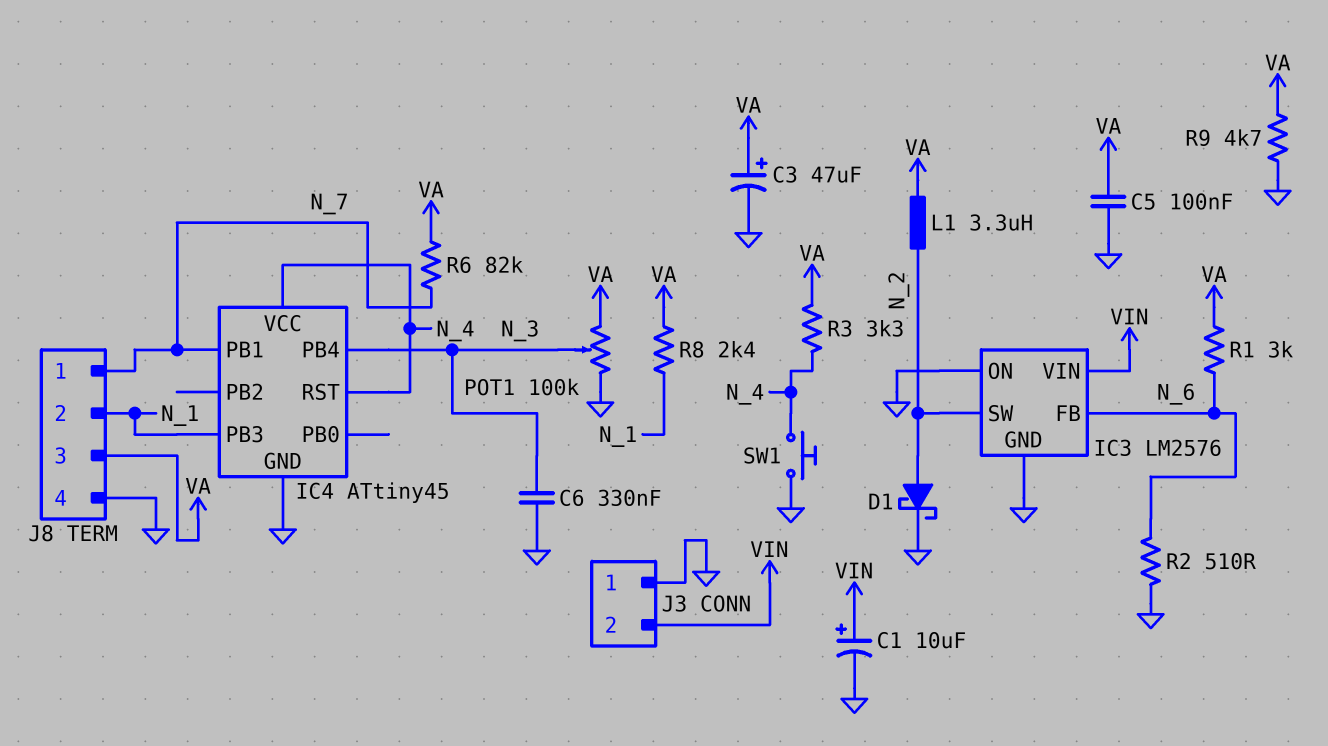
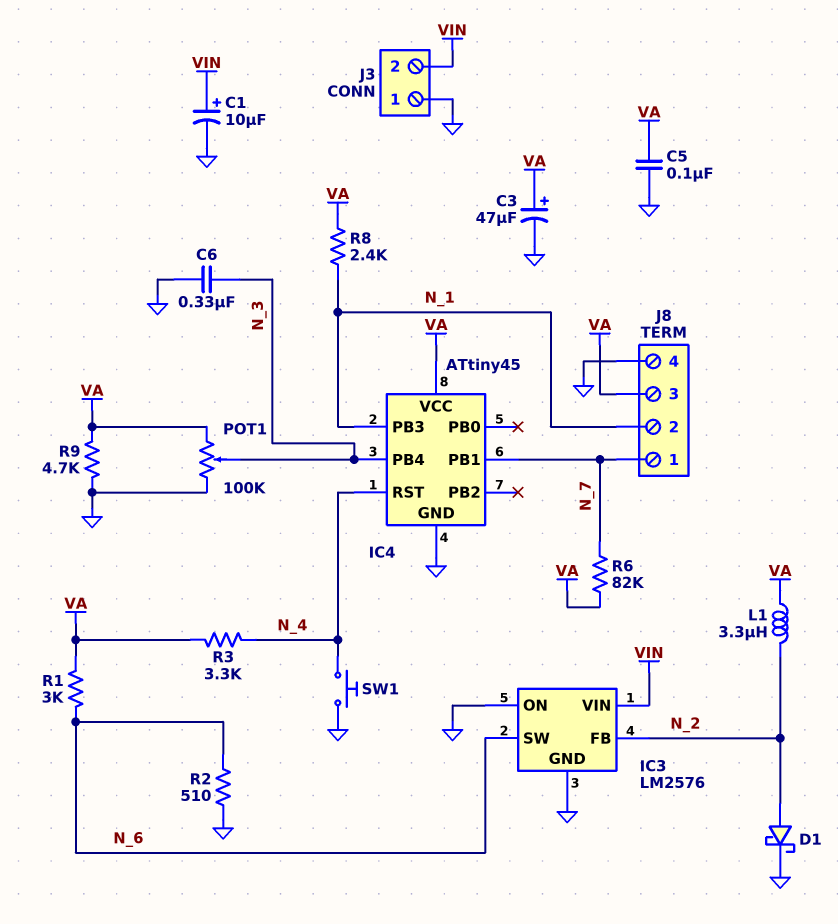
IC3 pin FB: N_6 -> N_2
IC3 pin SW: N_2 -> N_6
IC4 pin VCC: N_4 -> VA

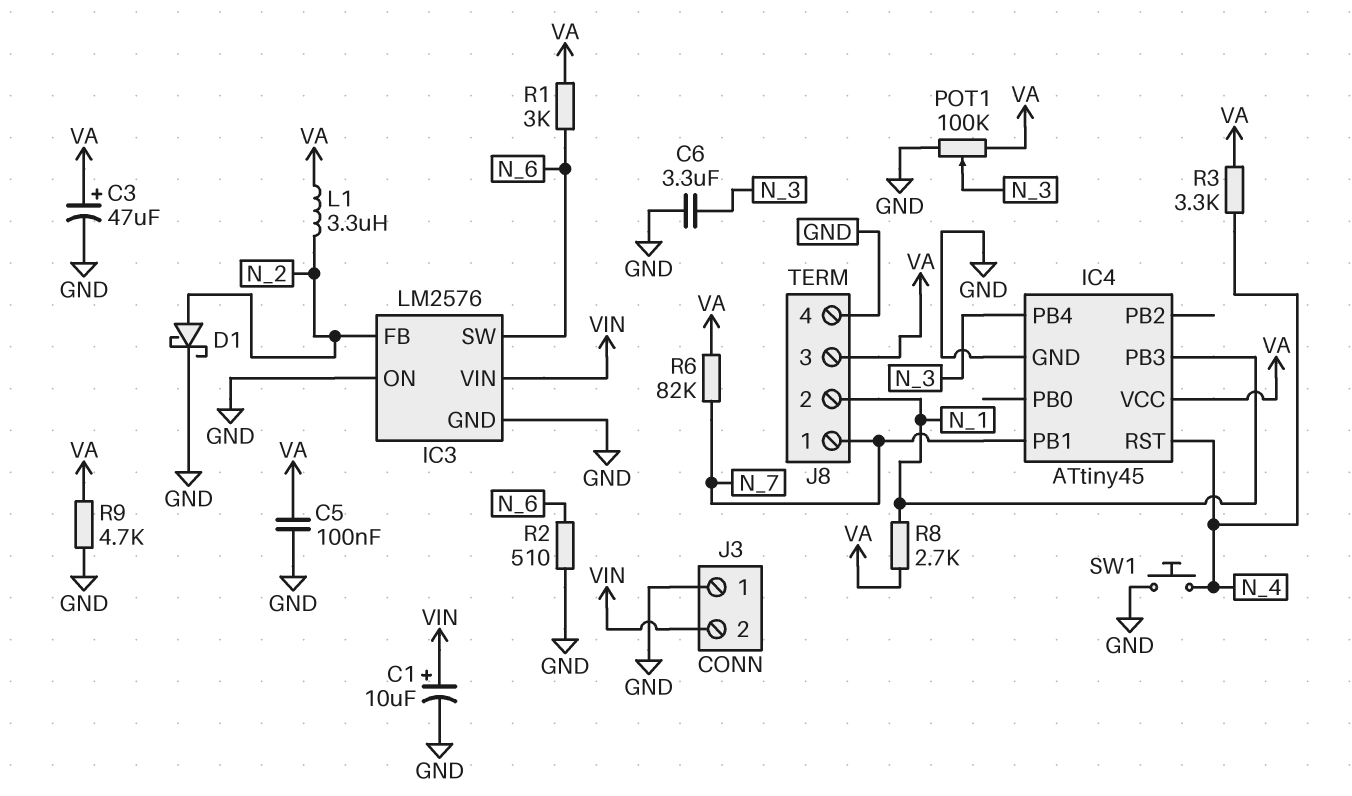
C6: 330nF (GND, N_3) -> 3.3uF (GND, N_3)
R8: 2.4k (N_1, VA) -> 2.7k (N_1, VA)

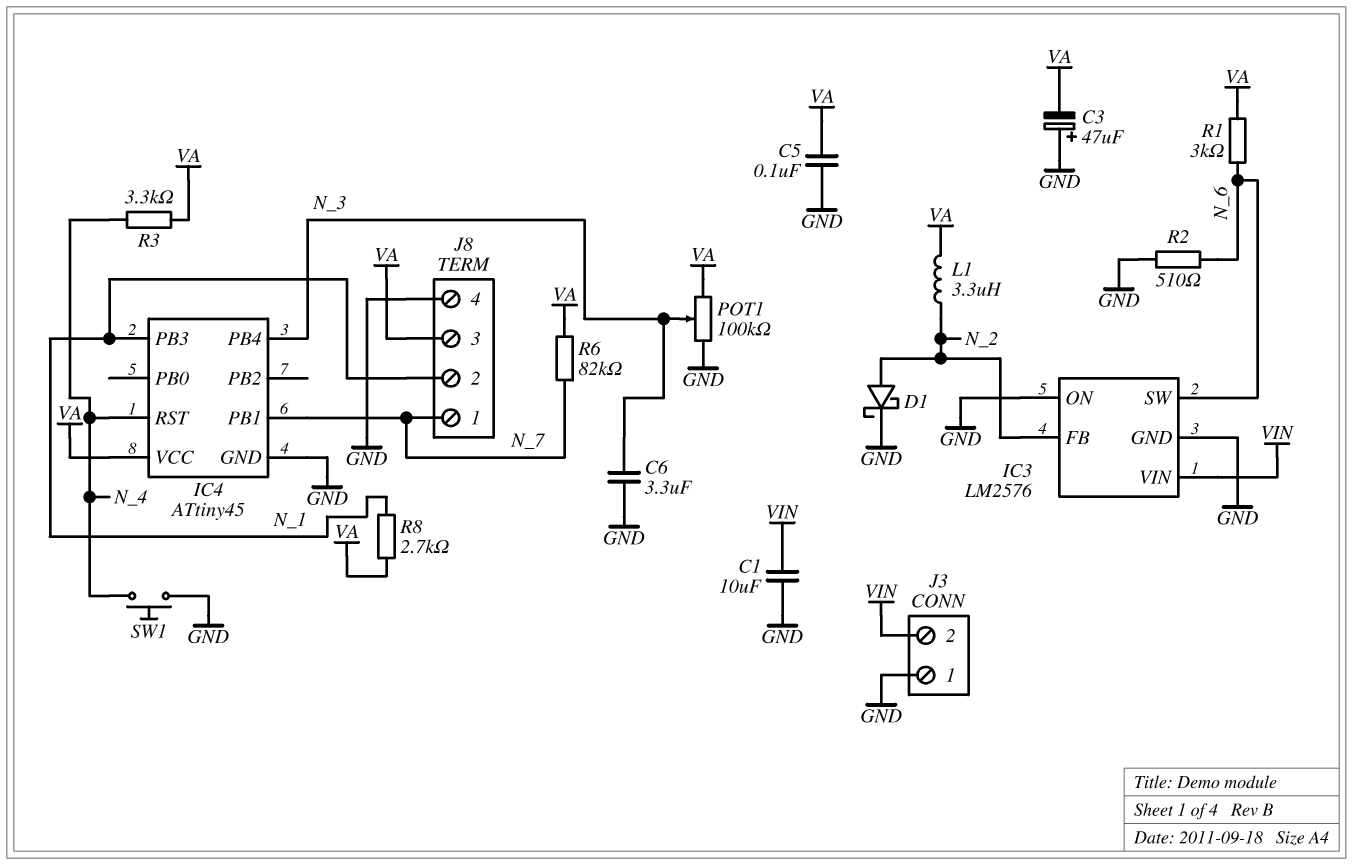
C1: 10uF (plus VIN, minus GND) -> 10uF (GND, VIN)
C3: 47uF (plus VA, minus GND) -> 47uF (plus GND, minus VA)
R9: 4.7k (GND, VA) -> none

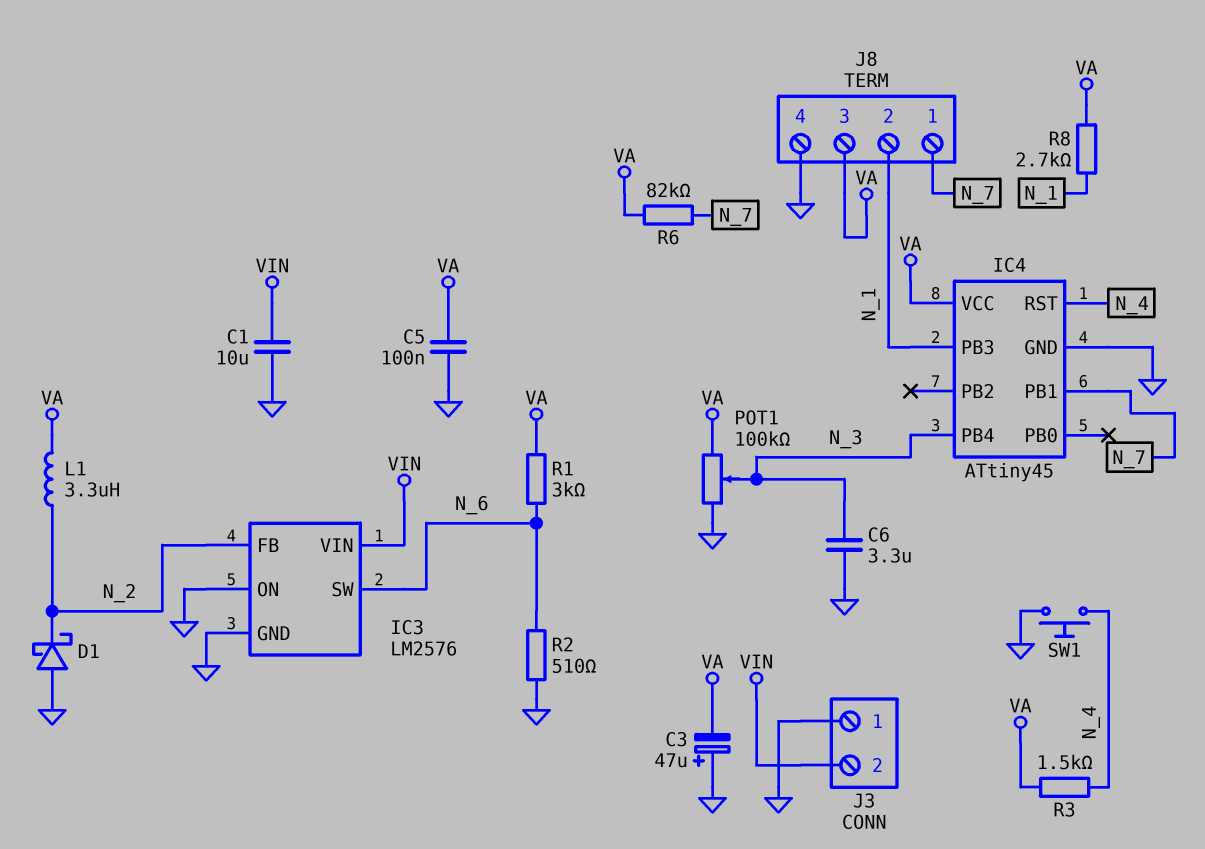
D1: schottky (A N_2, K GND) -> schottky (A GND, K N_2)
R3: 3.3k (N_4, VA) -> 1.5k (N_4, VA)

